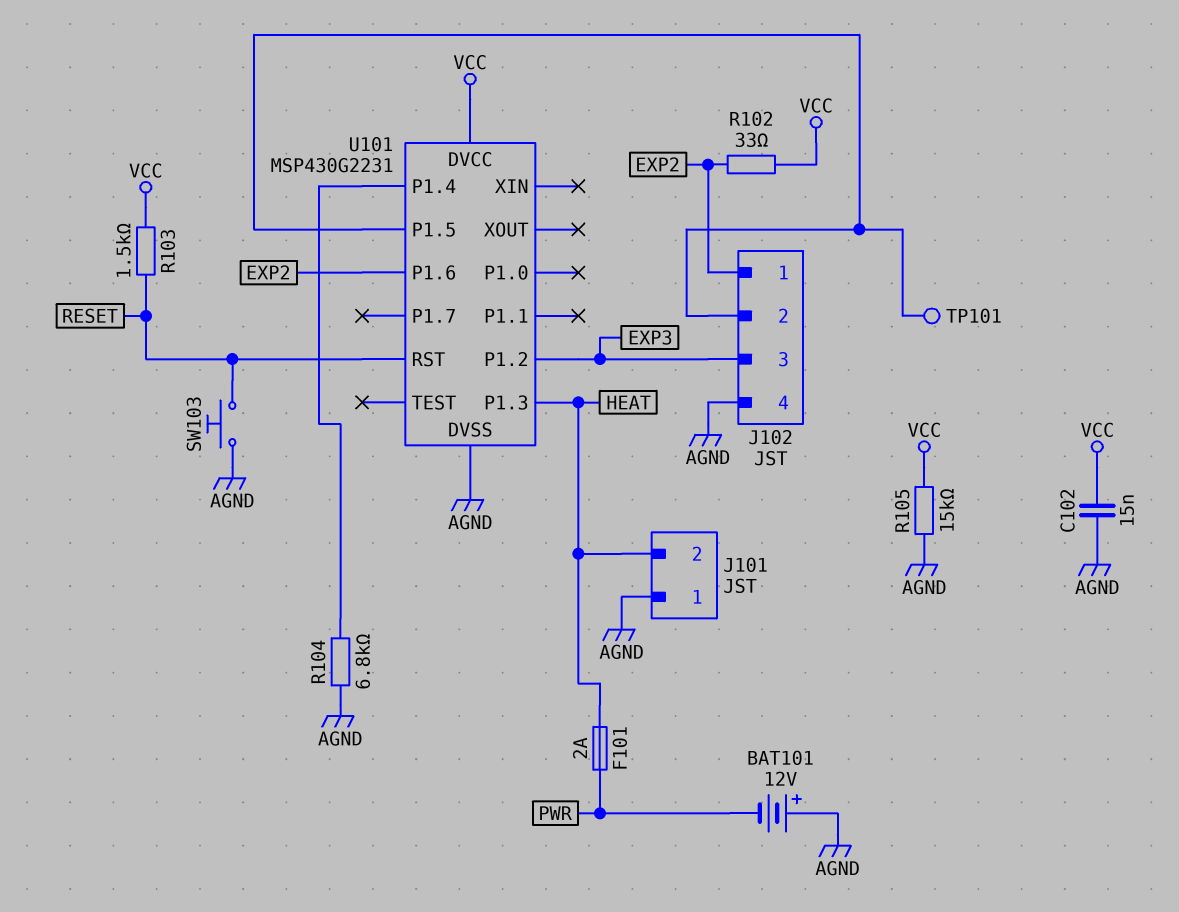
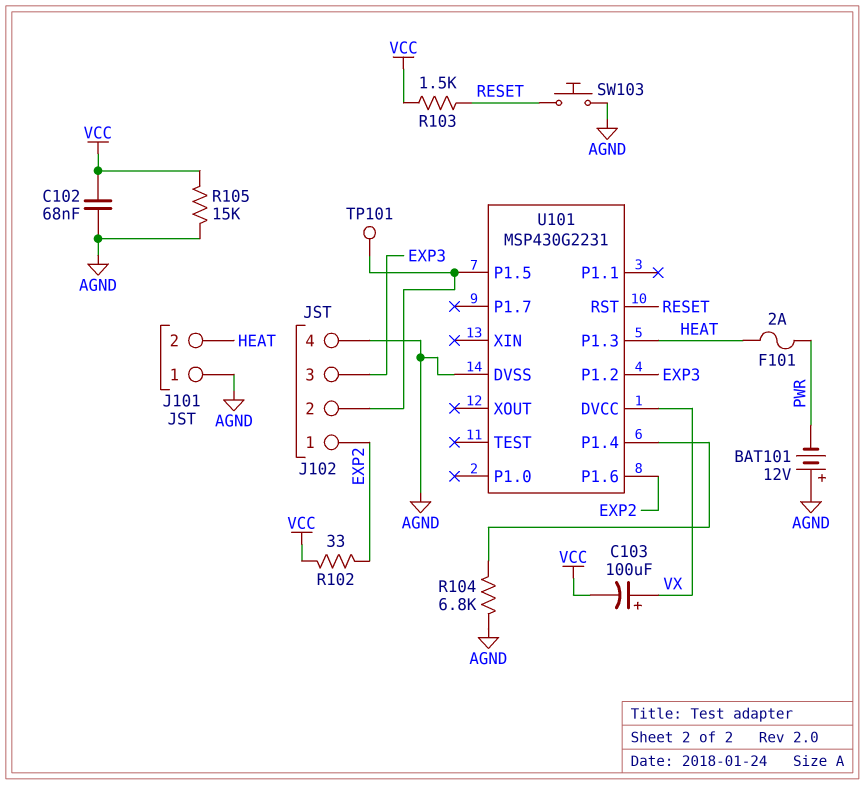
C102: 15nF (AGND, VCC) -> 68nF (AGND, VCC)
C103: none -> 100uF (plus VX, minus VCC)
U101 pin DVCC: VCC -> VX

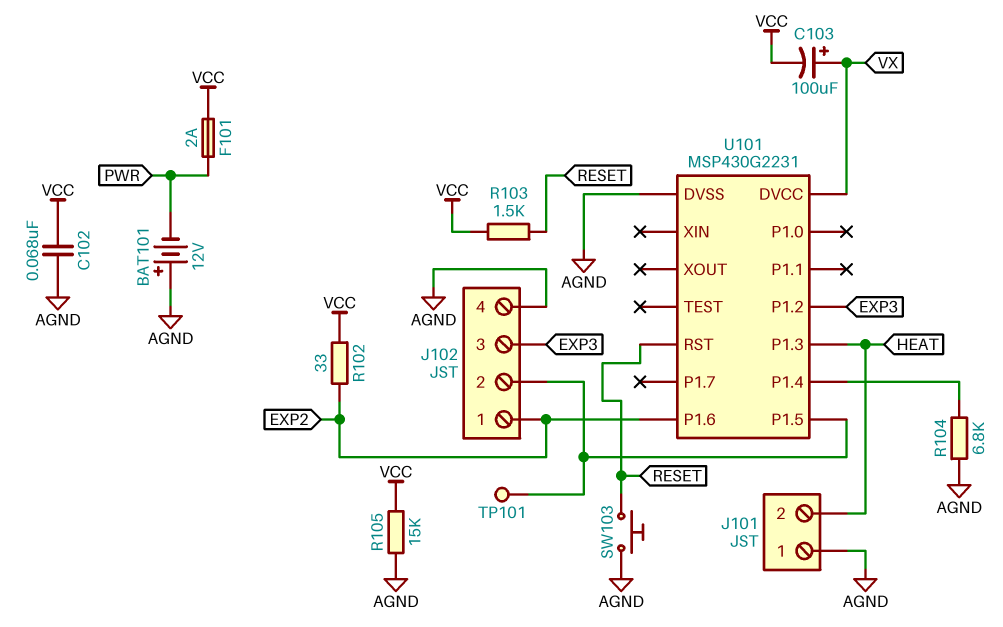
F101: 2A (HEAT, PWR) -> 2A (PWR, VCC)

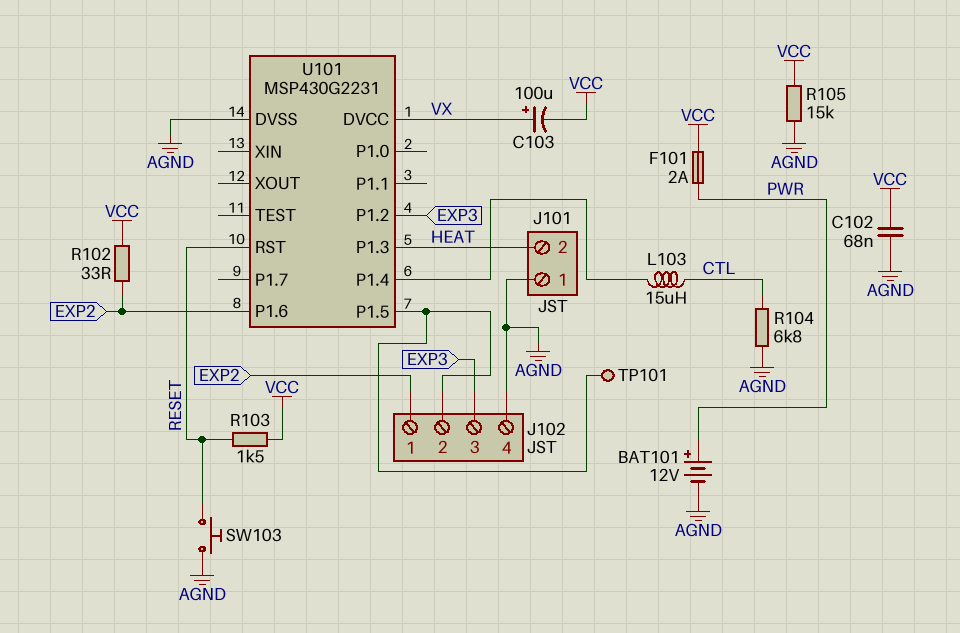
BAT101: 12V (plus AGND, minus PWR) -> 12V (plus PWR, minus AGND)
L103: none -> 15uH (CTL, U101/P1.4)
R104: 6.8k (AGND, U101/P1.4) -> 6.8k (AGND, CTL)

